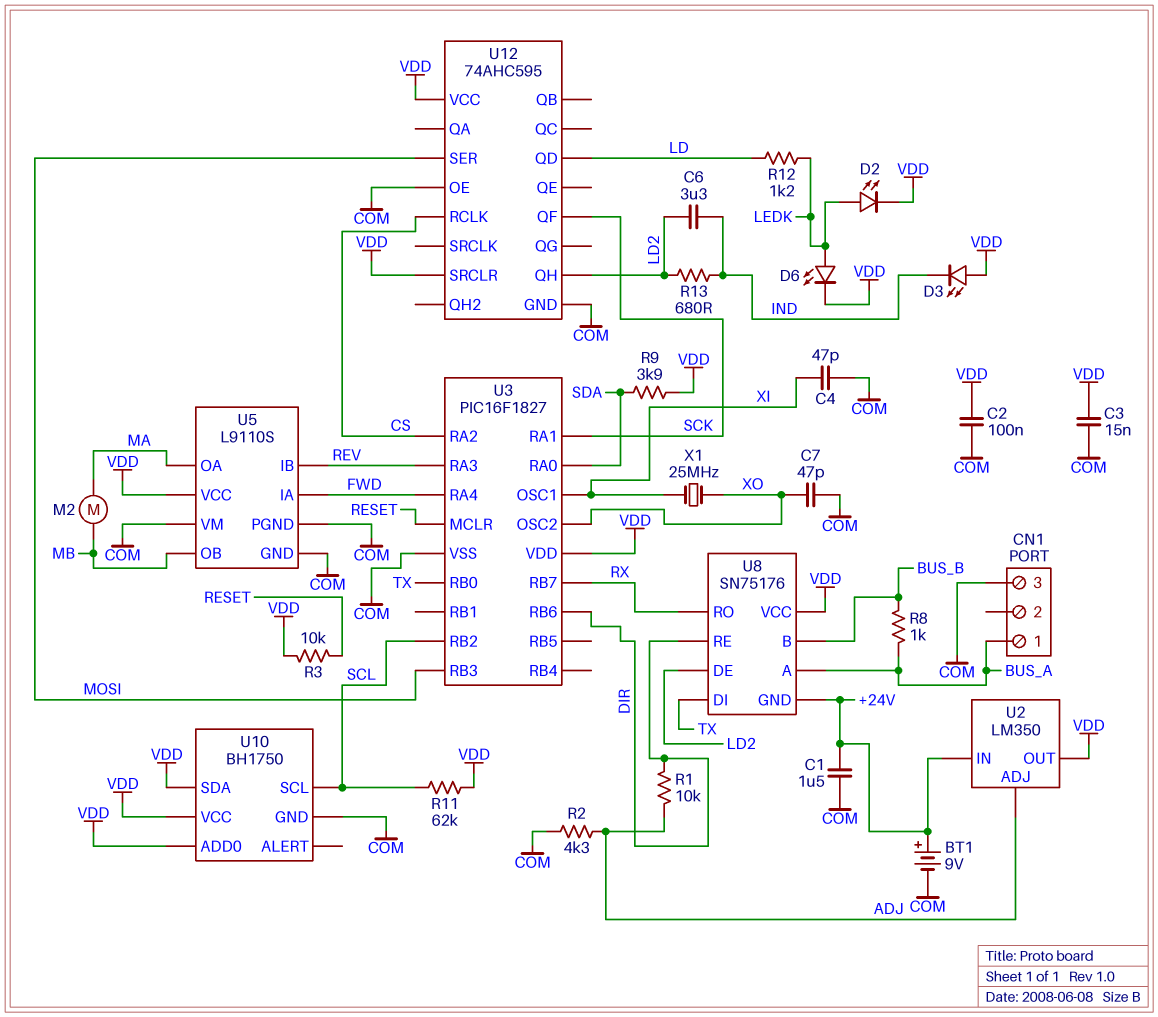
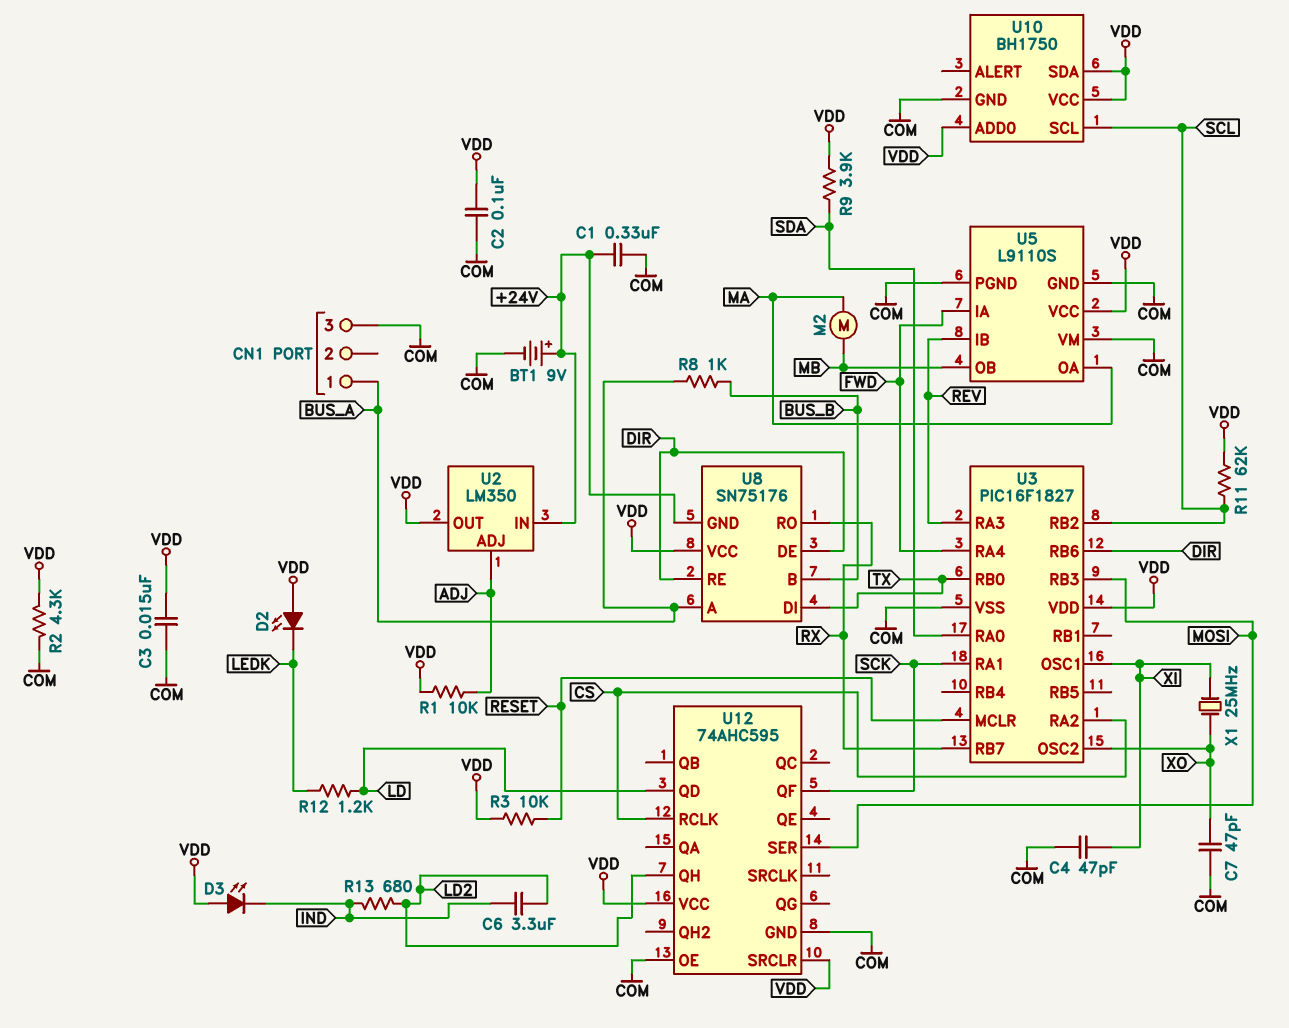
C1: 1.5uF (+24V, COM) -> 330nF (+24V, COM)
D2: LED (A LEDK, K VDD) -> LED (A VDD, K LEDK)
D6: LED (A LEDK, K VDD) -> none
R1: 10k (ADJ, DIR) -> 10k (ADJ, VDD)
R2: 4.3k (ADJ, COM) -> 4.3k (COM, VDD)
U8 pin DE: LD2 -> DIR

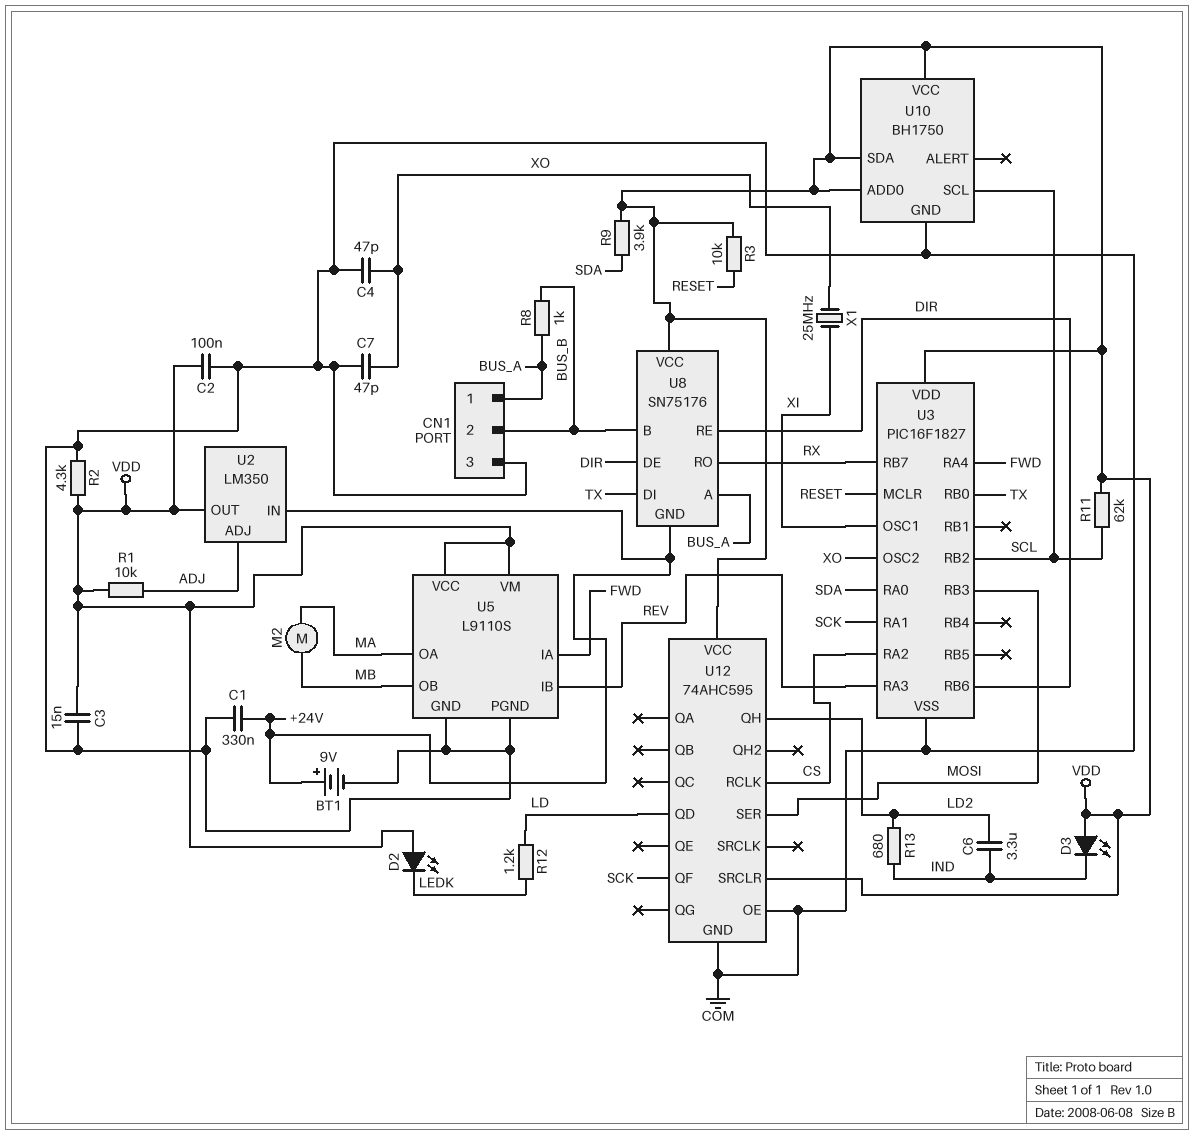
C4: 47pF (COM, XI) -> 47pF (COM, XO)
CN1 pin 2: none -> BUS_B
U5 pin VM: COM -> VDD

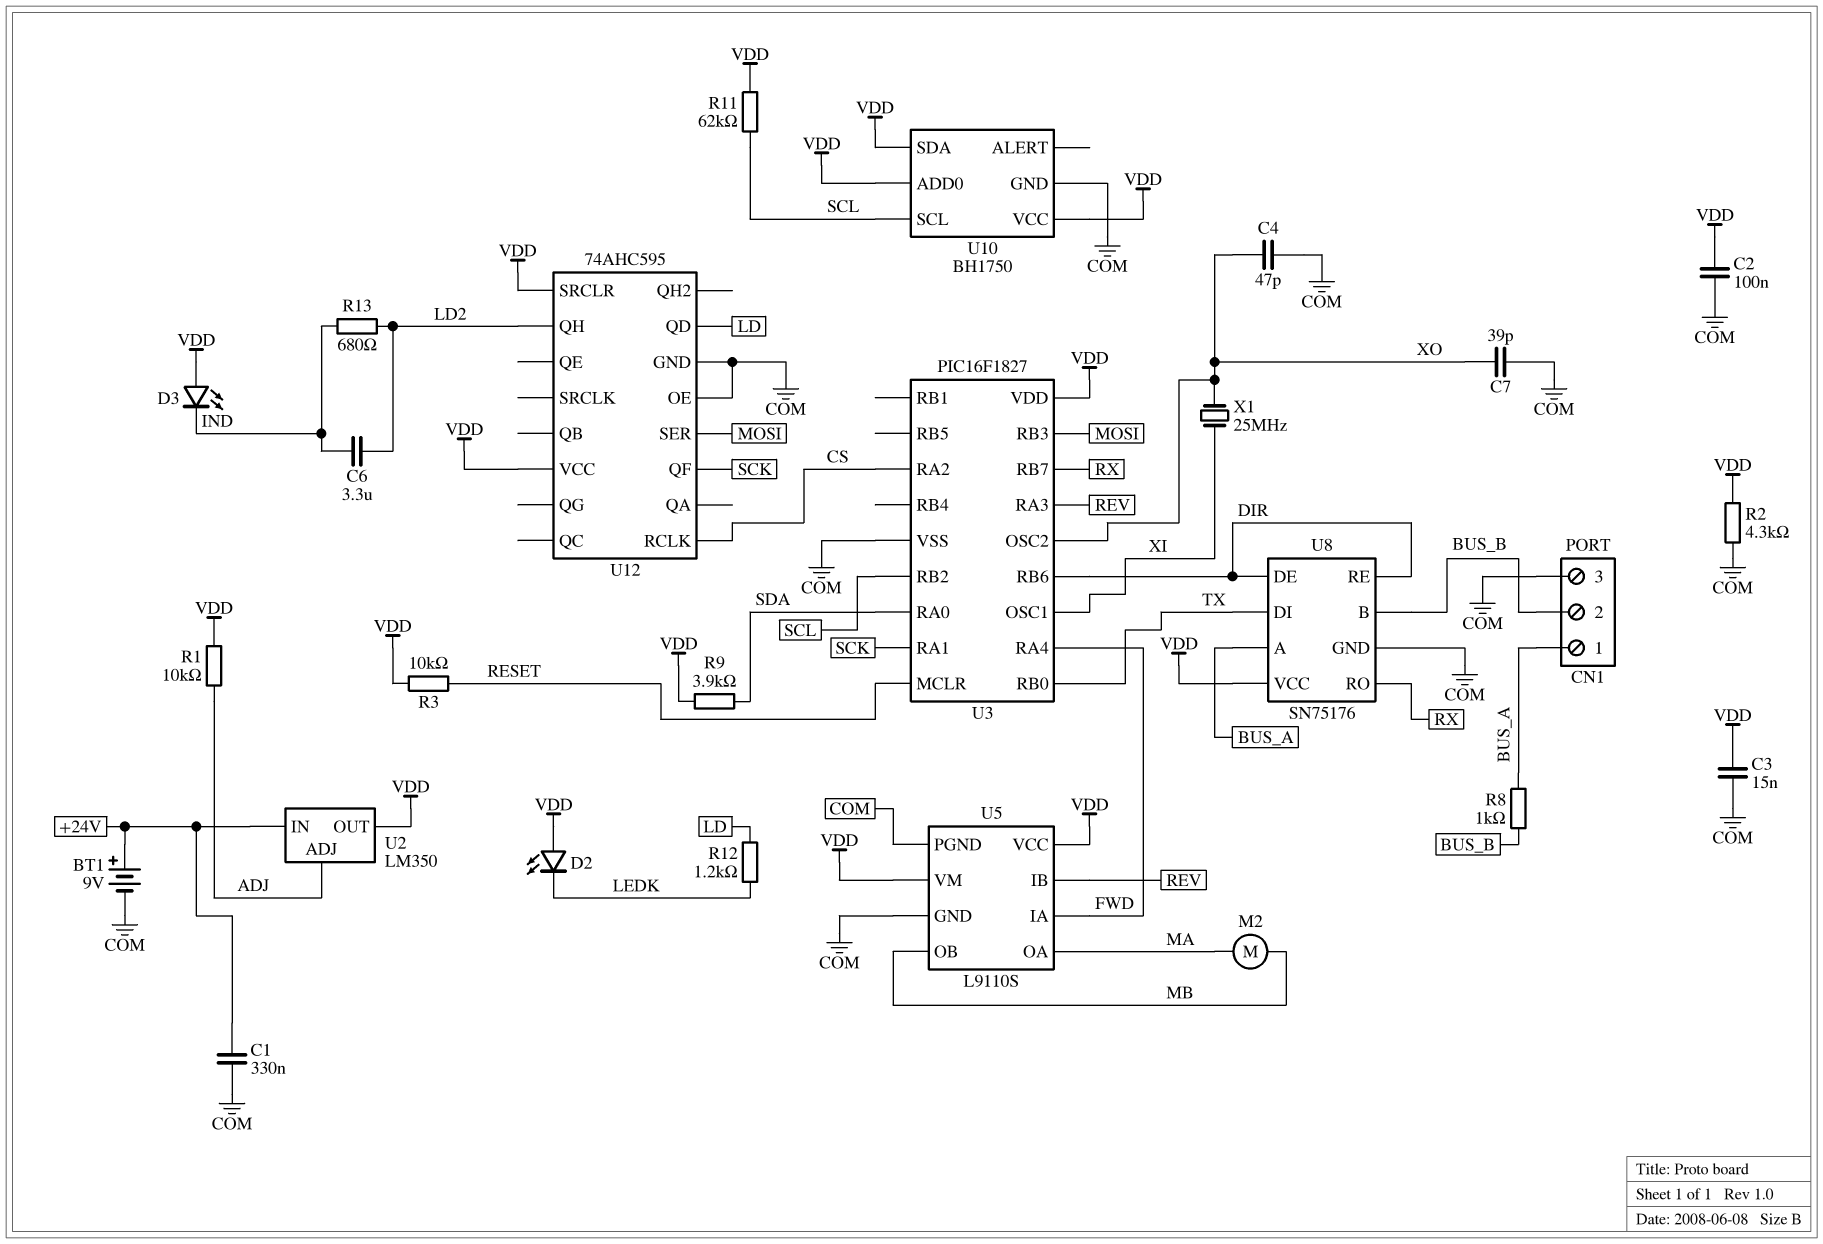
C7: 47pF (COM, XO) -> 39pF (COM, XO)
U8 pin GND: +24V -> COM

